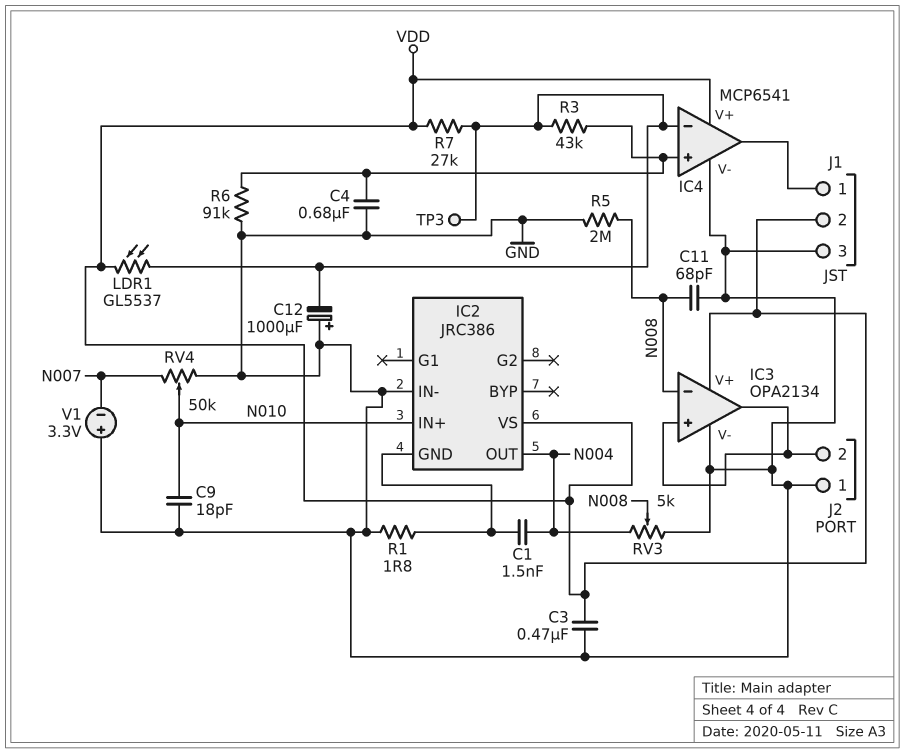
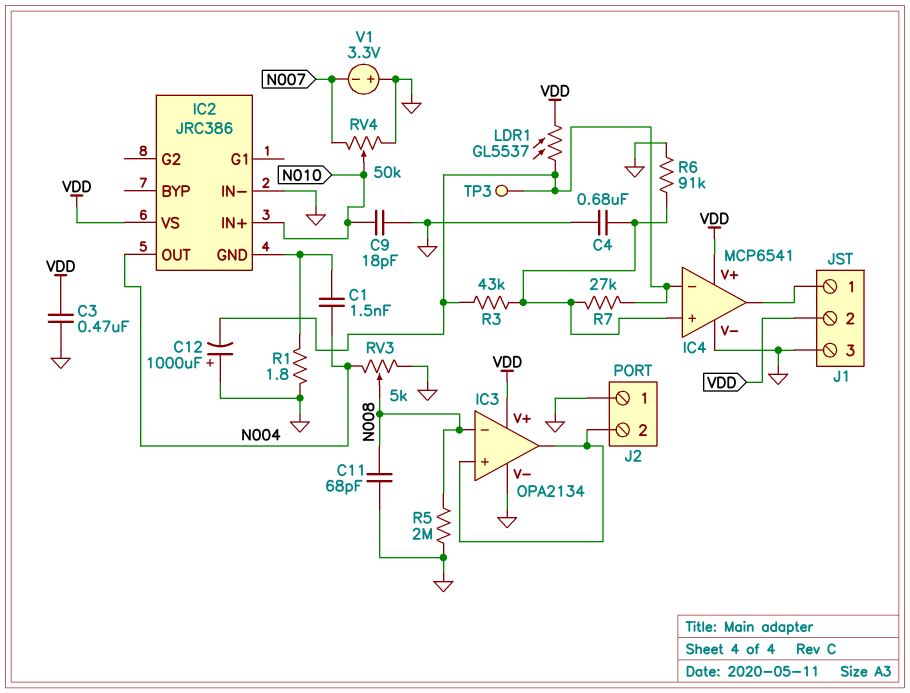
R7: 27k (IC4/in-, VDD) -> 27k (IC4/in+, IC4/in-)

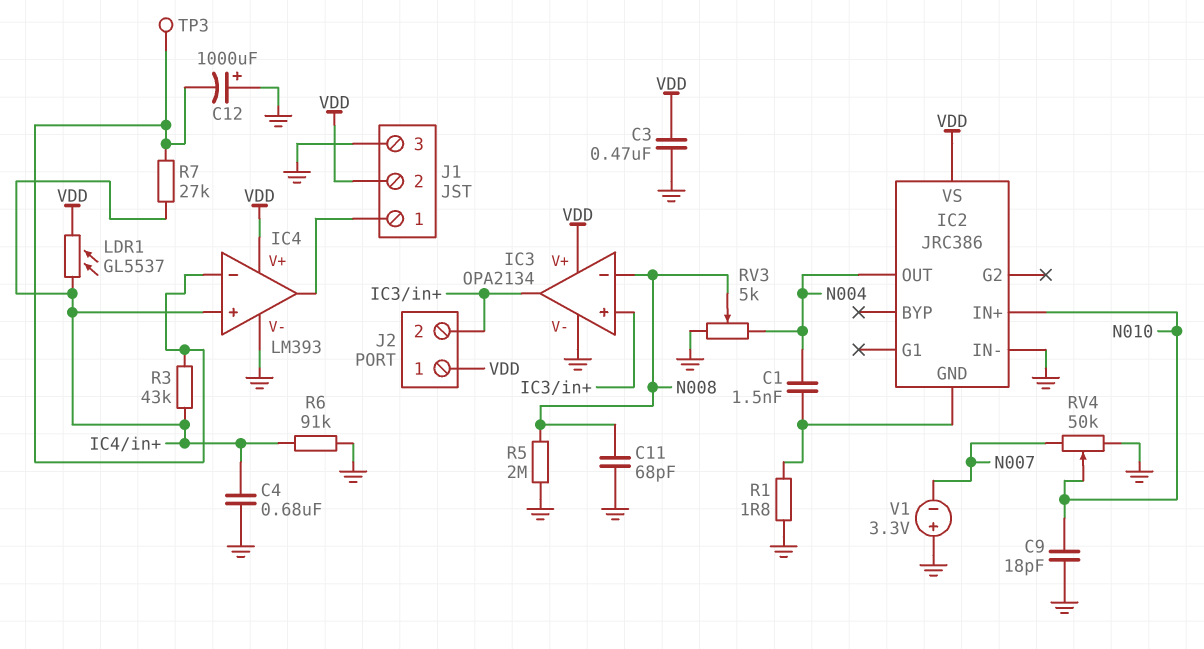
IC4: MCP6541 -> LM393
J2 pin 1: GND -> VDD
LDR1: GL5537 (IC4/in-, VDD) -> GL5537 (IC4/in+, VDD)

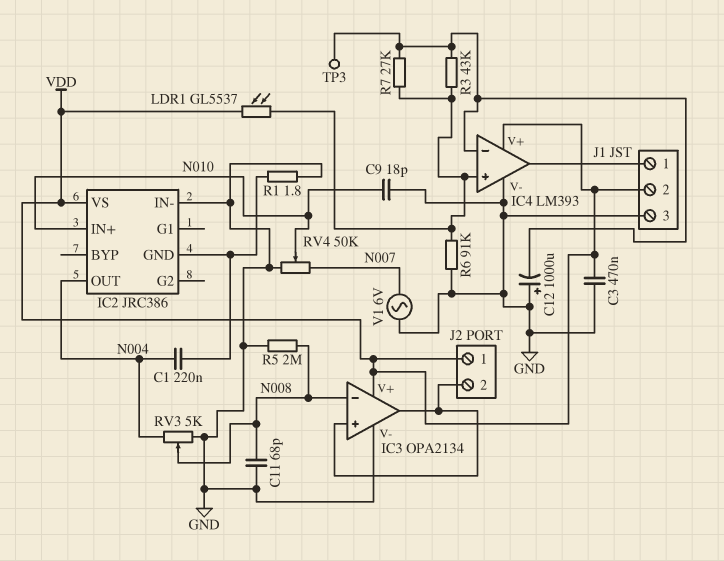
C1: 1.5nF (IC2/GND, N004) -> 220nF (IC2/GND, N004)
C4: 680nF (GND, IC4/in+) -> none
V1: 3.3V (plus GND, minus N007) -> AC 6V (GND, N007)

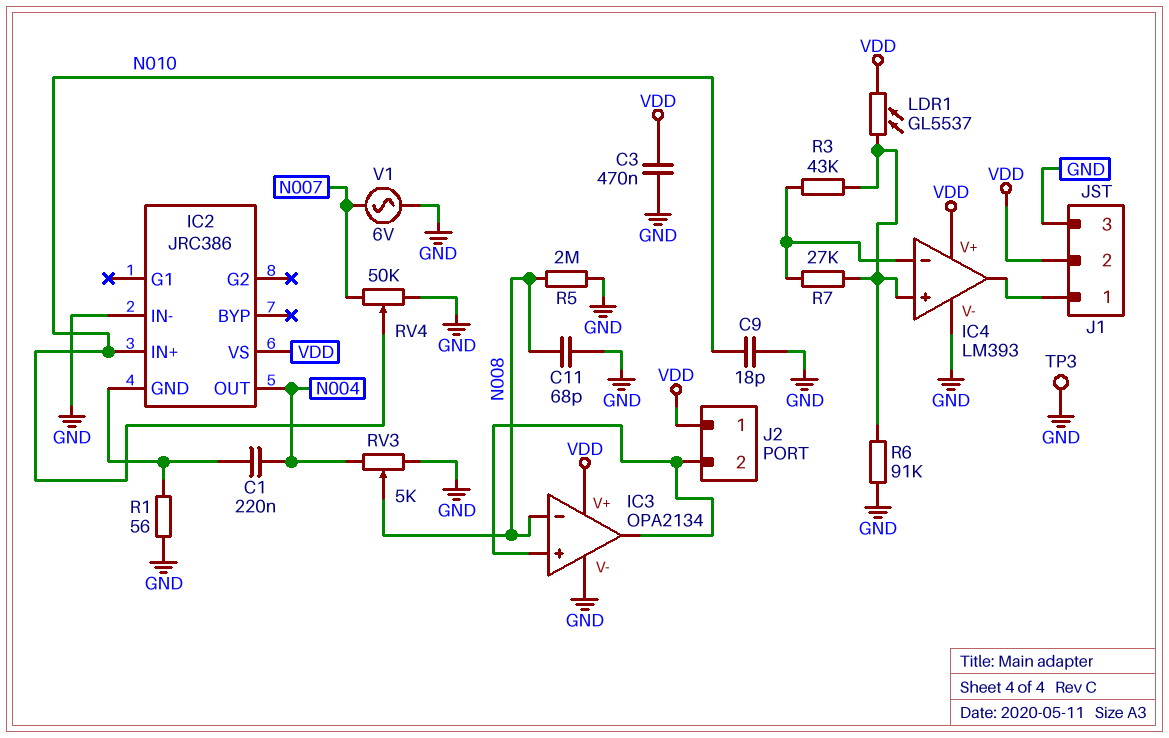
C12: 1000uF (plus GND, minus IC4/in-) -> none
R1: 1.8 (GND, IC2/GND) -> 56 (GND, IC2/GND)
TP3: test point (IC4/in-) -> test point (GND)

